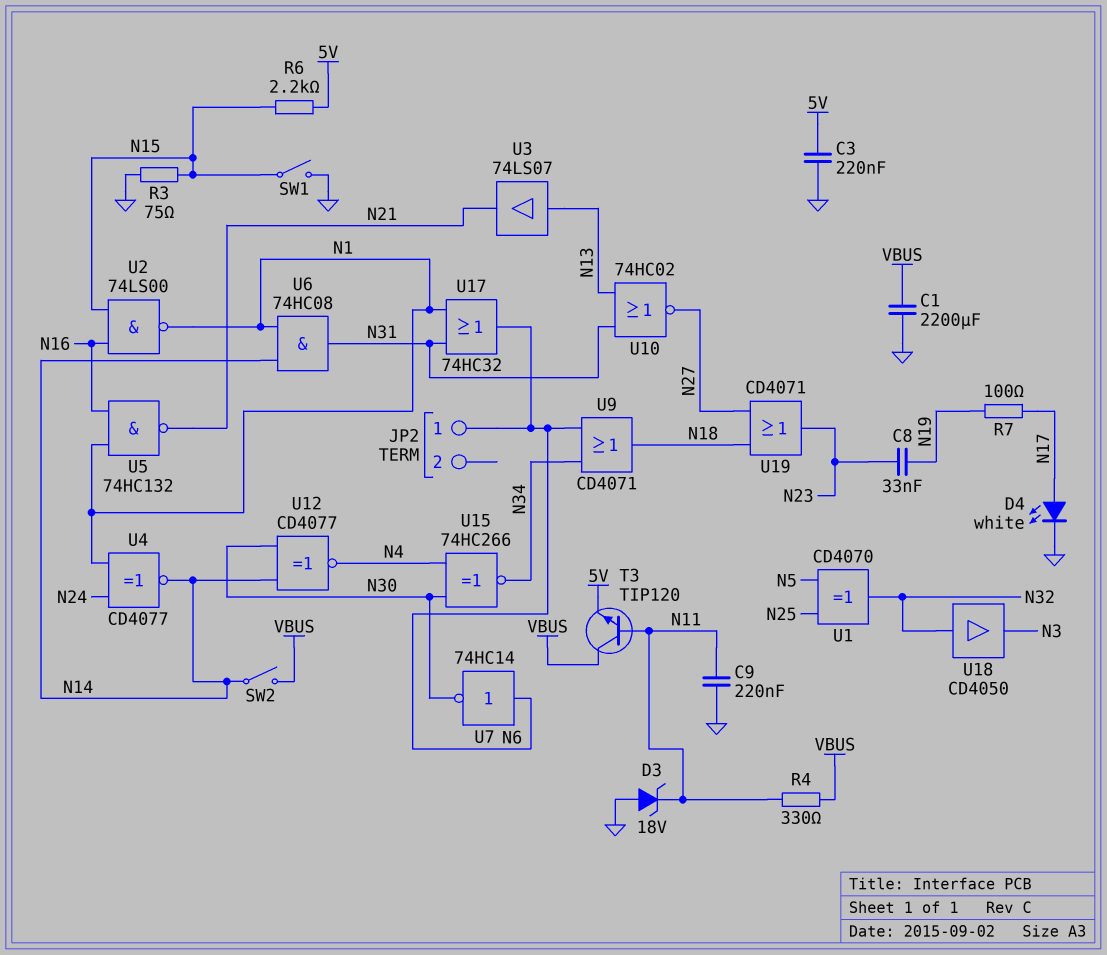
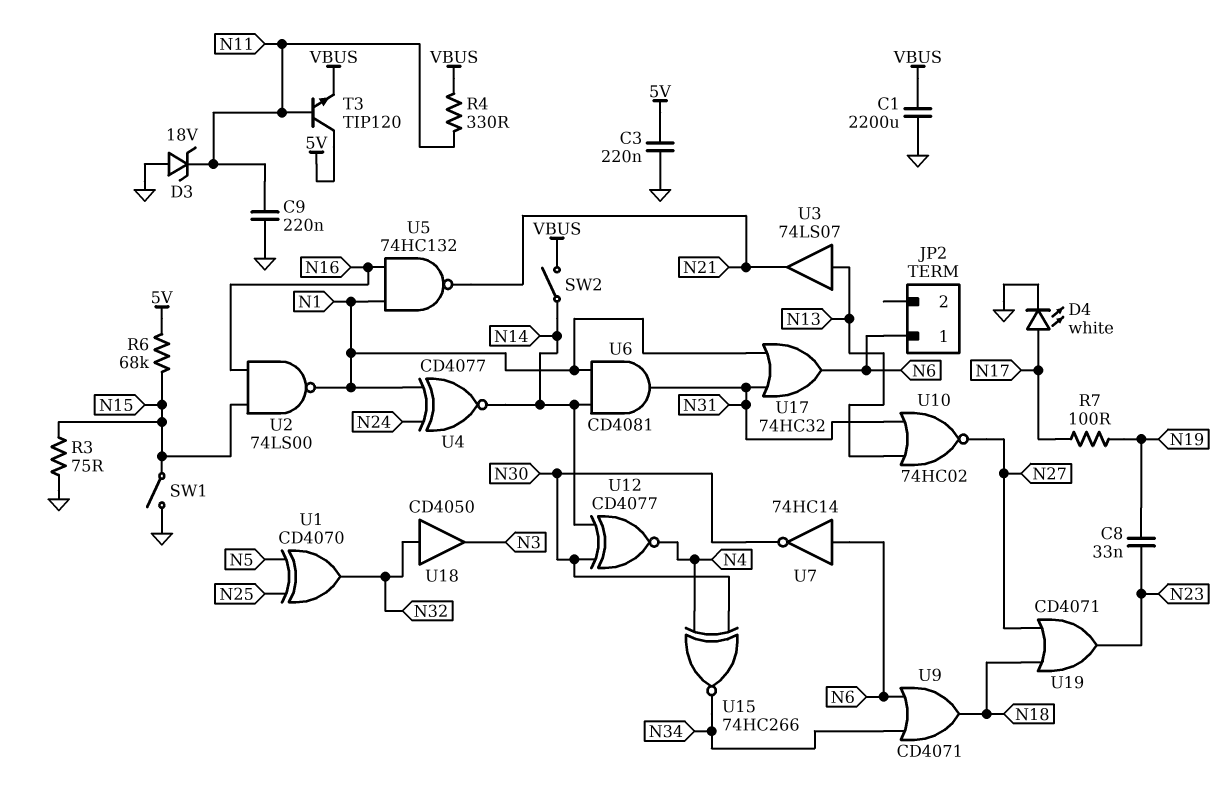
R6: 2.2k (5V, N15) -> 68k (5V, N15)
T3: NPN TIP120 (B N11, C VBUS, E 5V) -> NPN TIP120 (B N11, C 5V, E VBUS)
U6: AND 74HC08 (in N1, in N14, out N31) -> AND CD4081 (in N1, in N14, out N31)

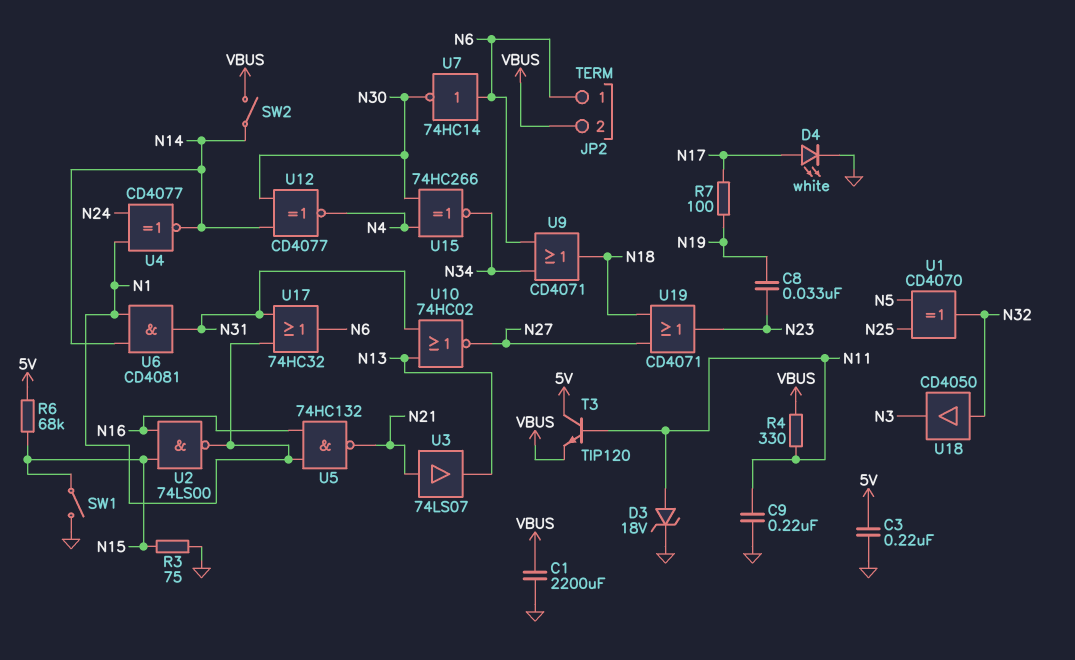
D3: zener 18V (A GND, K N11) -> zener 18V (A N11, K GND)
JP2 pin 2: none -> VBUS
U3: buffer 74LS07 (in N13, out N21) -> buffer 74LS07 (in N21, out N13)

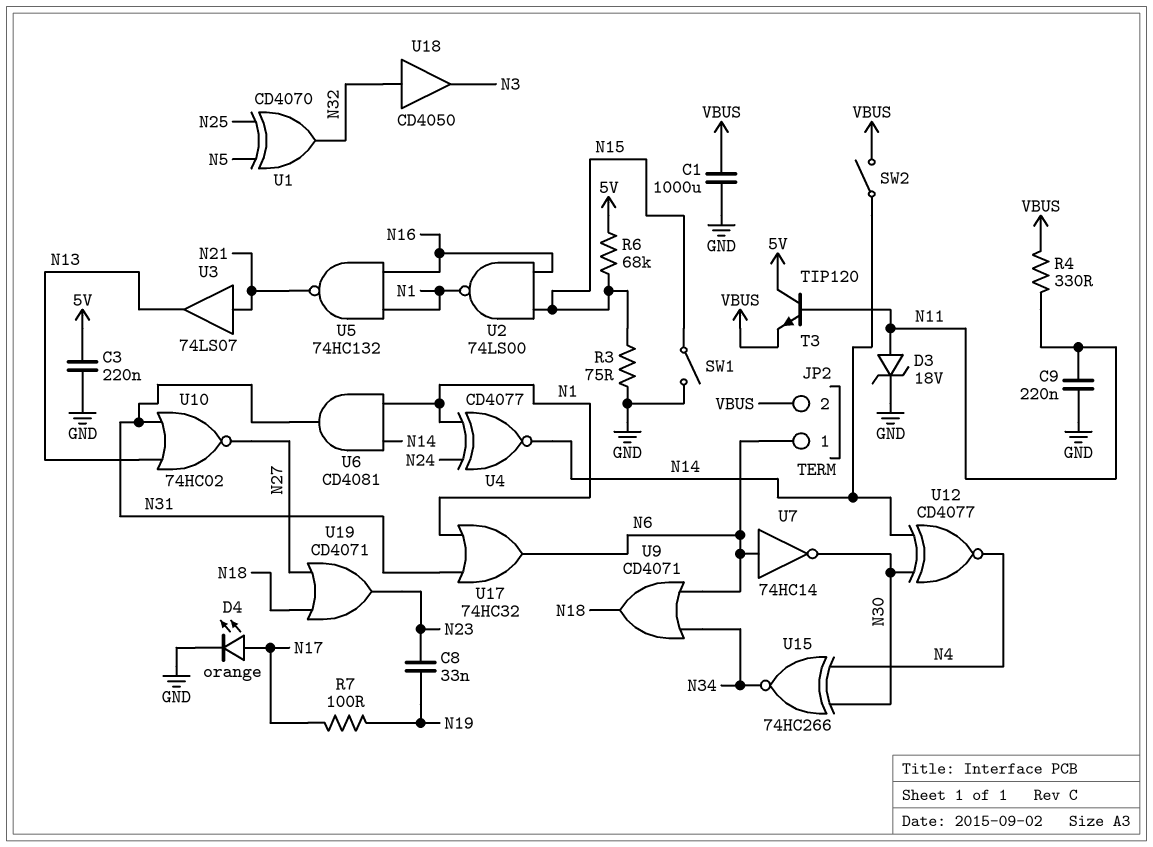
C1: 2200uF (GND, VBUS) -> 1000uF (GND, VBUS)
D4: LED white (A N17, K GND) -> LED orange (A N17, K GND)

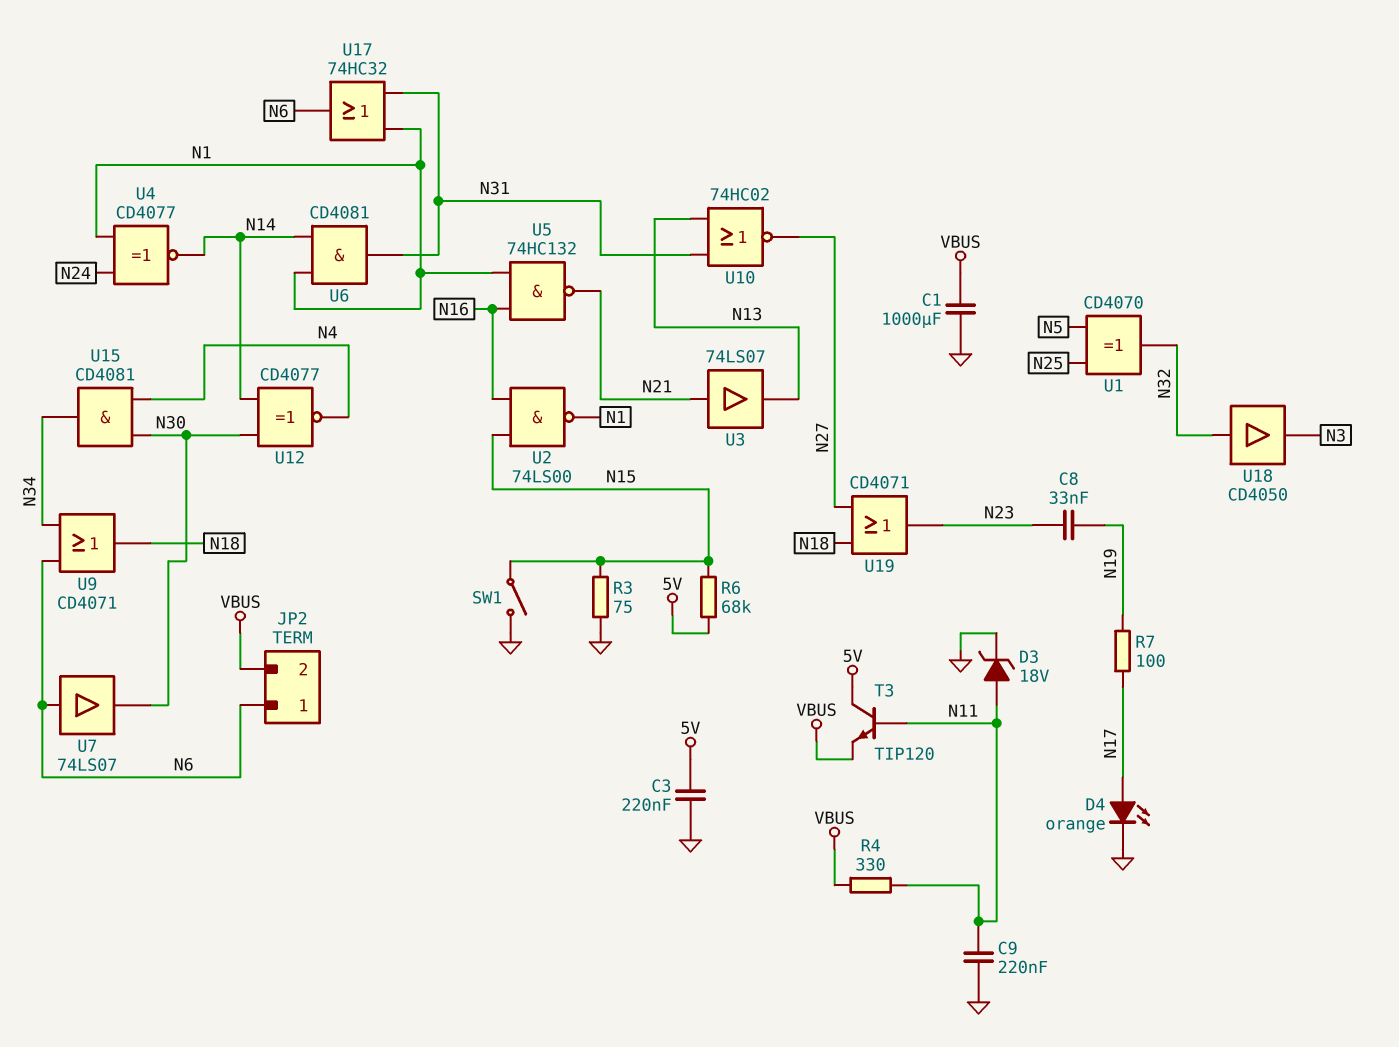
SW2: switch (N14, VBUS) -> none
U7: NOT 74HC14 (in N6, out N30) -> buffer 74LS07 (in N6, out N30)
U15: XNOR 74HC266 (in N4, in N30, out N34) -> AND CD4081 (in N4, in N30, out N34)

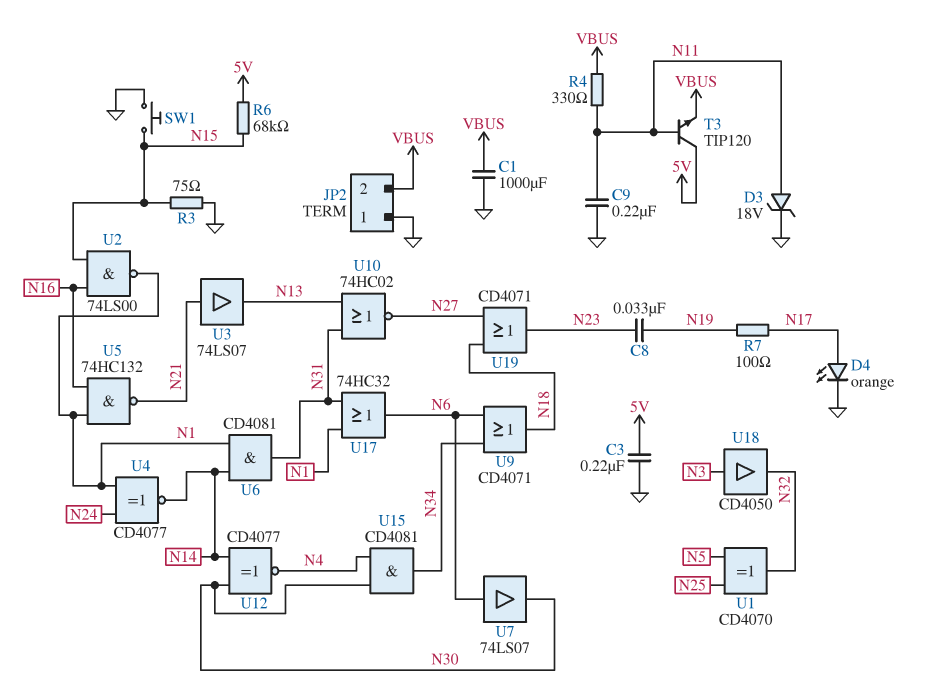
JP2 pin 1: N6 -> GND
SW1: switch (GND, N15) -> button (GND, N15)
U18: buffer CD4050 (in N32, out N3) -> buffer CD4050 (in N3, out N32)

